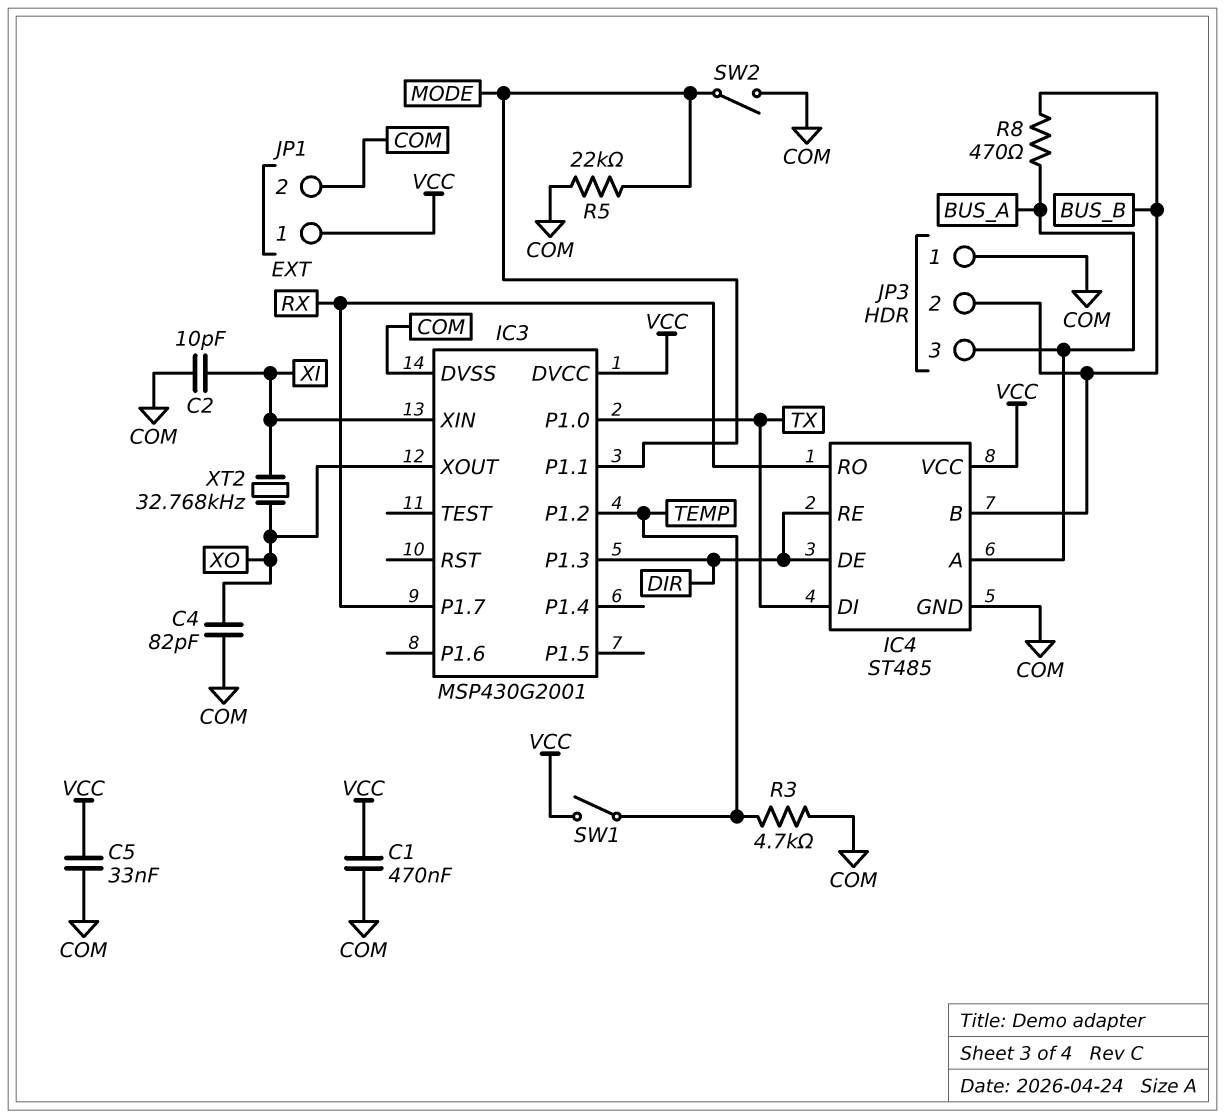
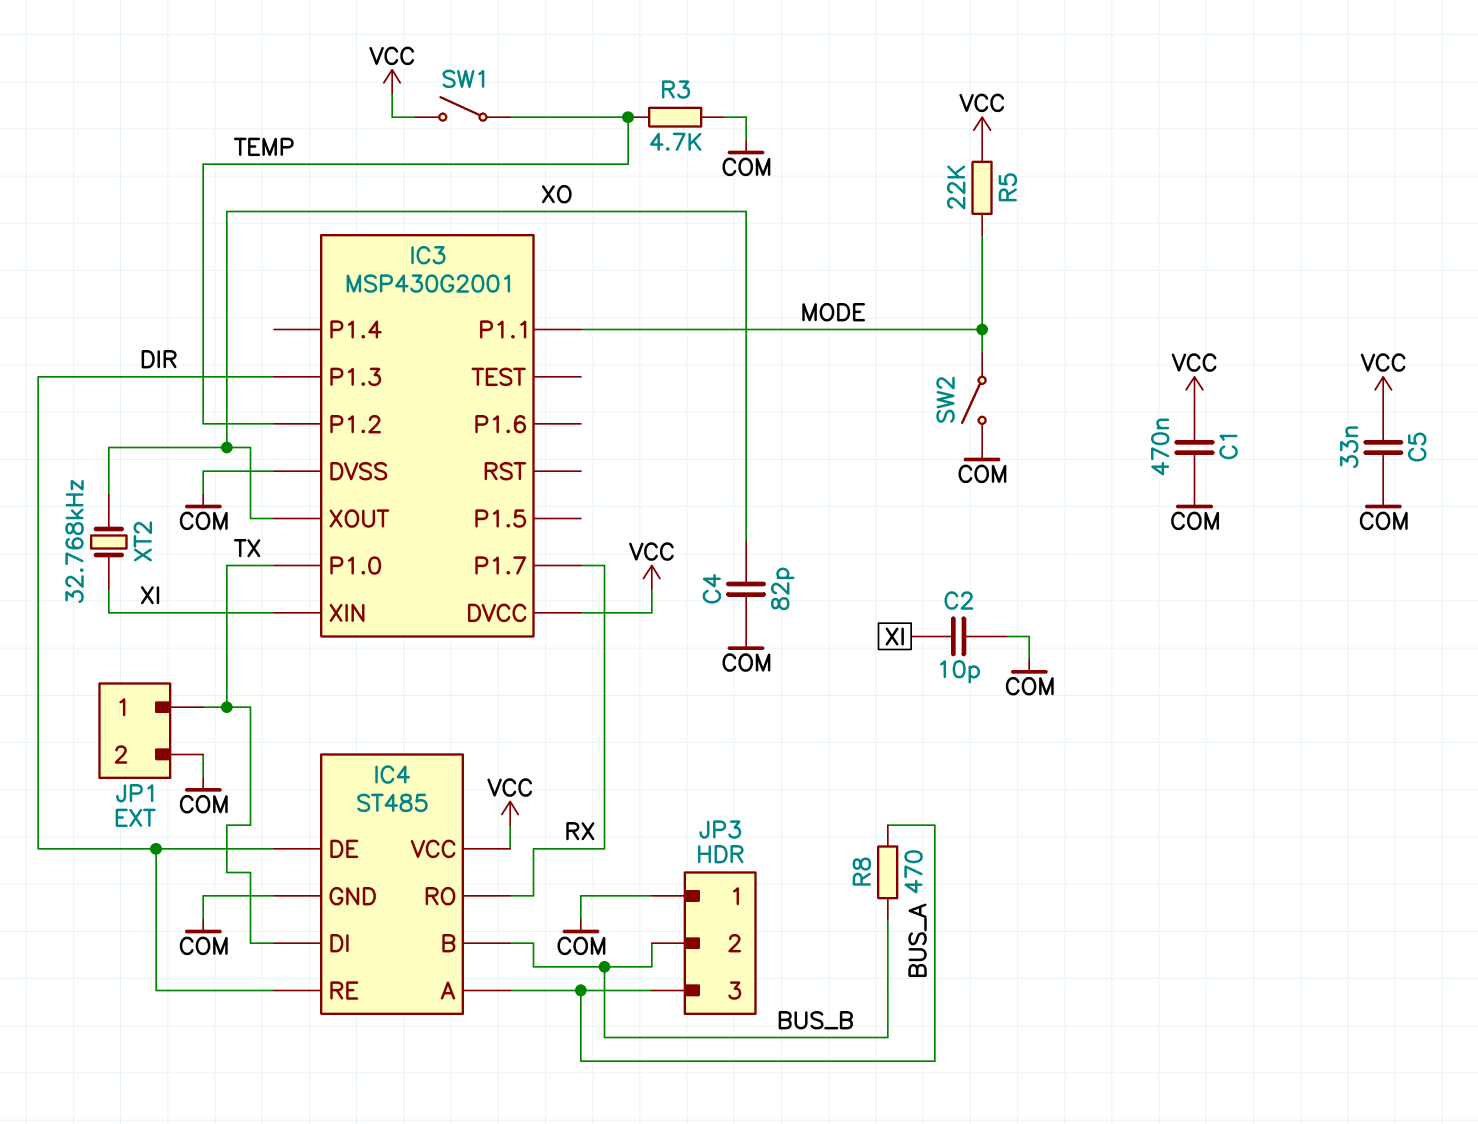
JP1 pin 1: VCC -> TX
R5: 22k (COM, MODE) -> 22k (MODE, VCC)

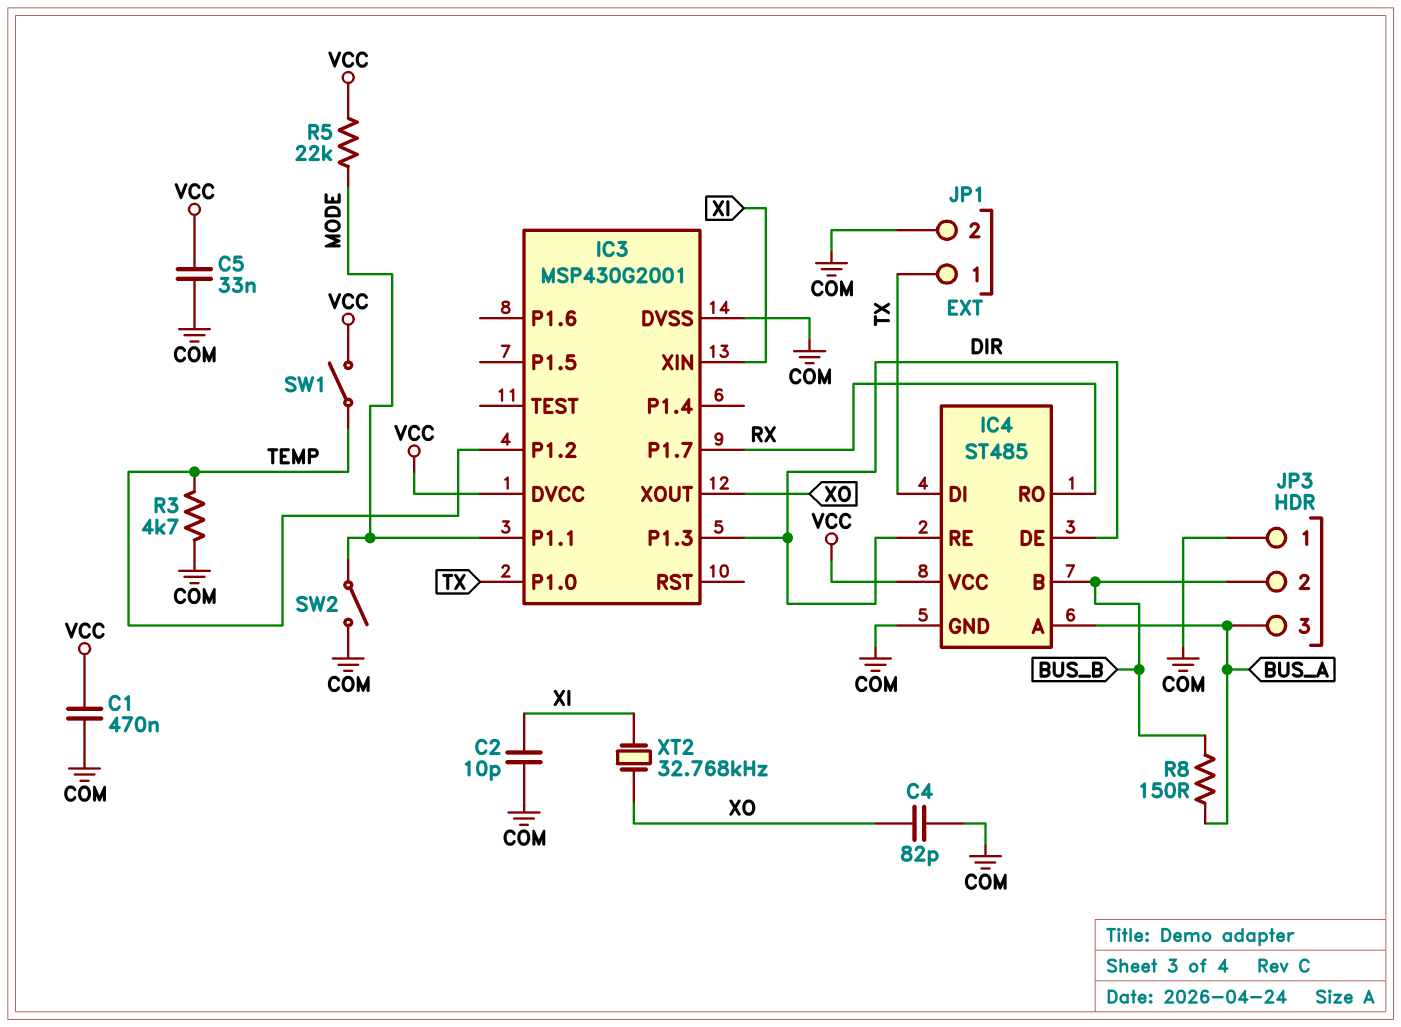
R8: 470 (BUS_A, BUS_B) -> 150 (BUS_A, BUS_B)

